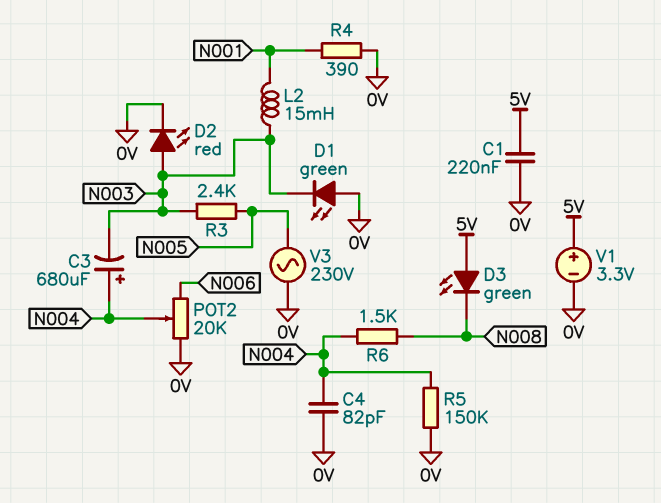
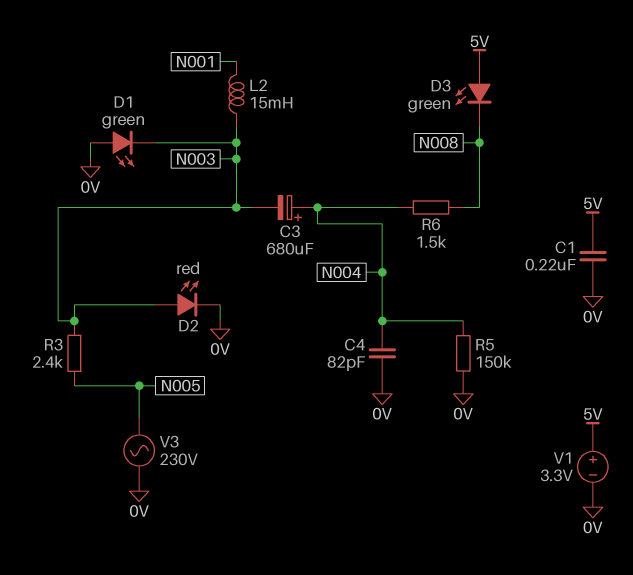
POT2: 20k (0V, N006, wiper N004) -> none
R4: 390 (0V, N001) -> none

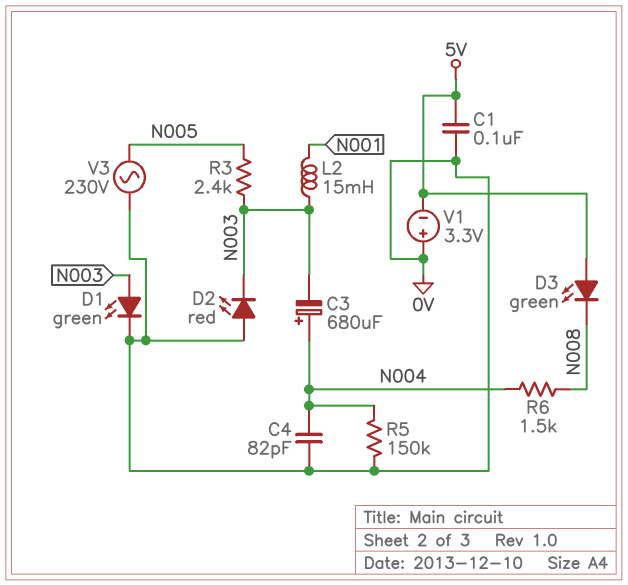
C1: 220nF (0V, 5V) -> 100nF (0V, 5V)
D1: LED green (A 0V, K N003) -> LED green (A N003, K 0V)
D2: LED red (A N003, K 0V) -> LED red (A 0V, K N003)
V1: 3.3V (plus 5V, minus 0V) -> 3.3V (plus 0V, minus 5V)

